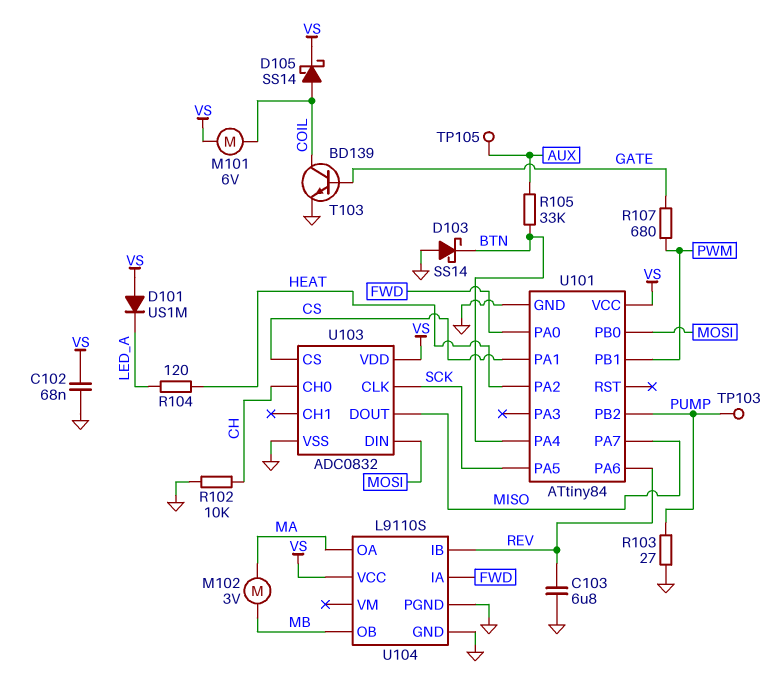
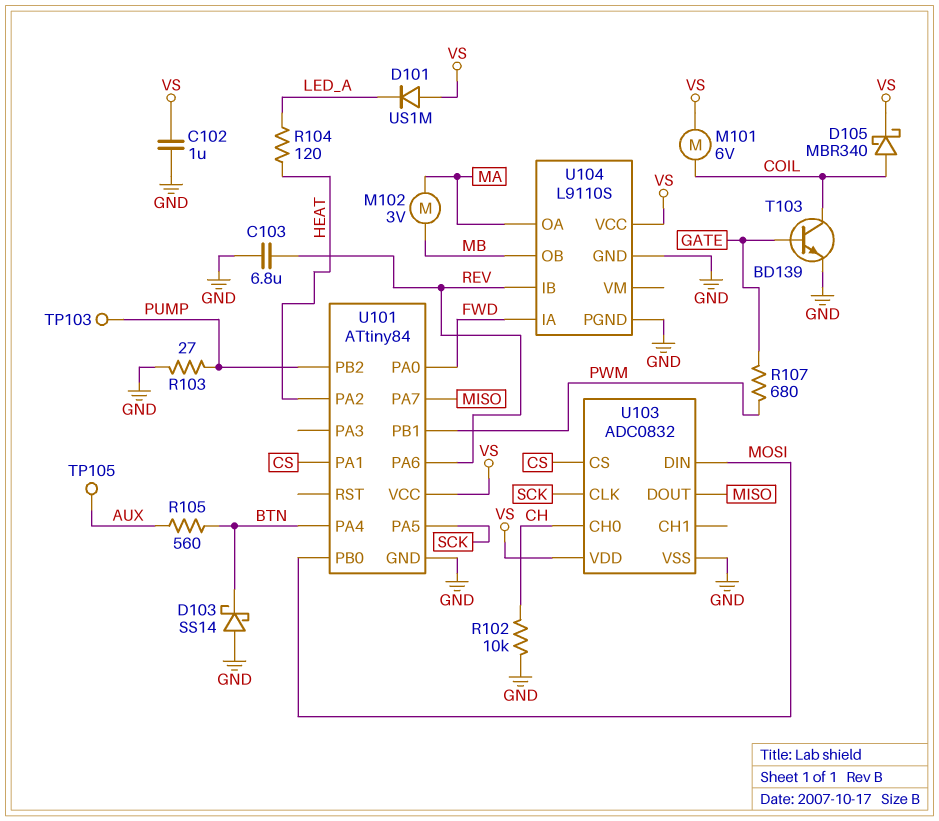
C102: 68nF (GND, VS) -> 1uF (GND, VS)
D105: schottky SS14 (A COIL, K VS) -> schottky MBR340 (A COIL, K VS)
R105: 33k (AUX, BTN) -> 560 (AUX, BTN)

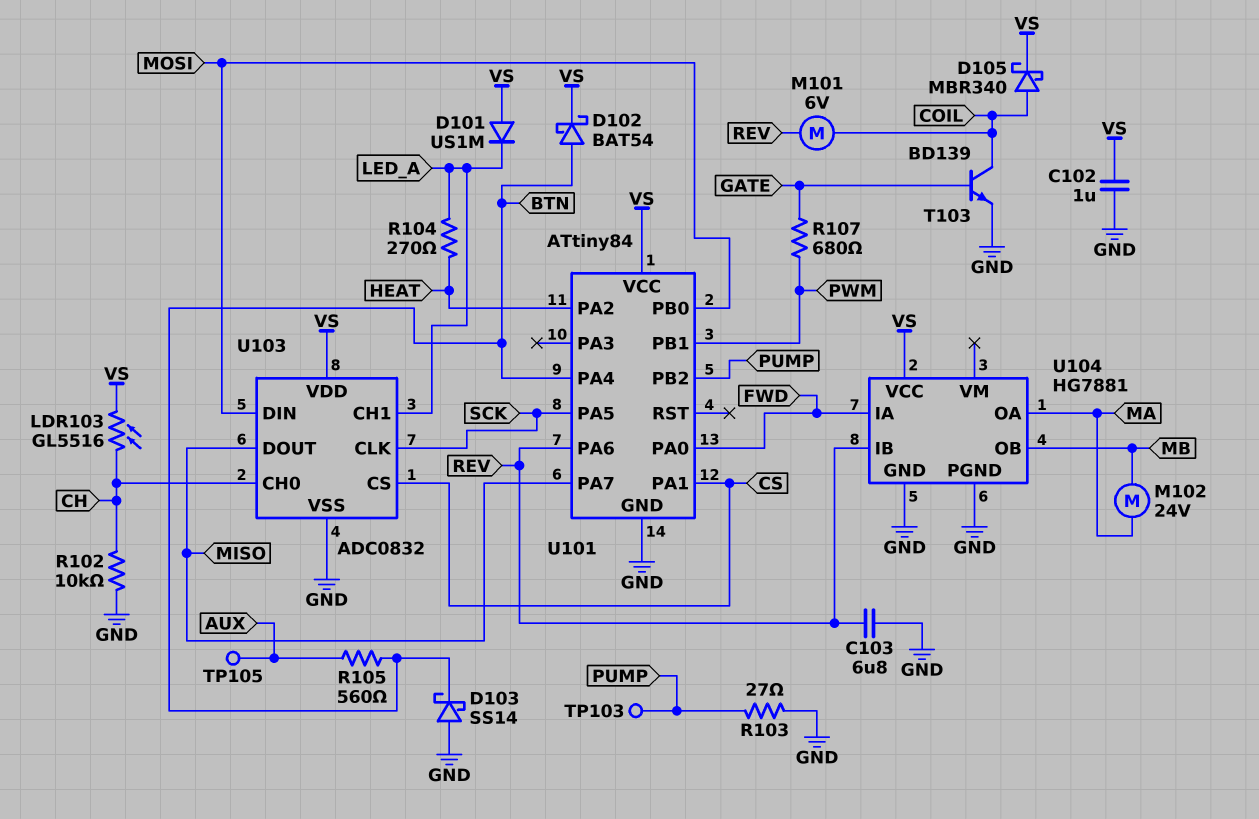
D102: none -> schottky BAT54 (A BTN, K VS)
LDR103: none -> GL5516 (CH, VS)
M101: motor 6V (COIL, VS) -> motor 6V (COIL, REV)
M102: motor 3V (MA, MB) -> motor 24V (MA, MB)
R104: 120 (HEAT, LED_A) -> 270 (HEAT, LED_A)
U103 pin CH1: none -> LED_A
U104: L9110S -> HG7881

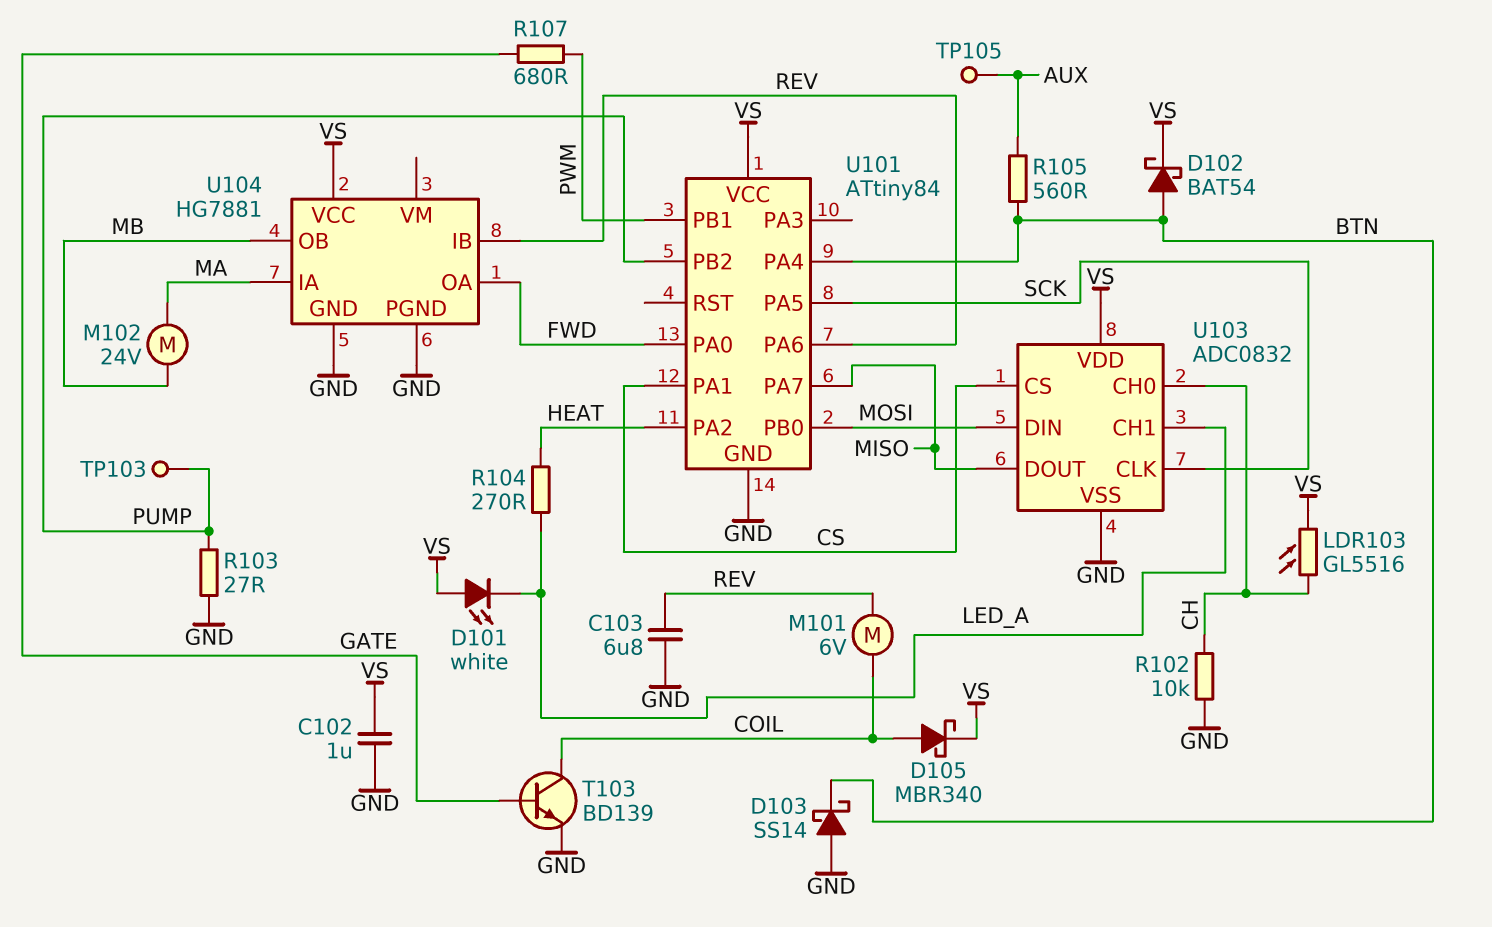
D101: diode US1M (A VS, K LED_A) -> LED white (A VS, K LED_A)
U104 pin IA: FWD -> MA
U104 pin OA: MA -> FWD

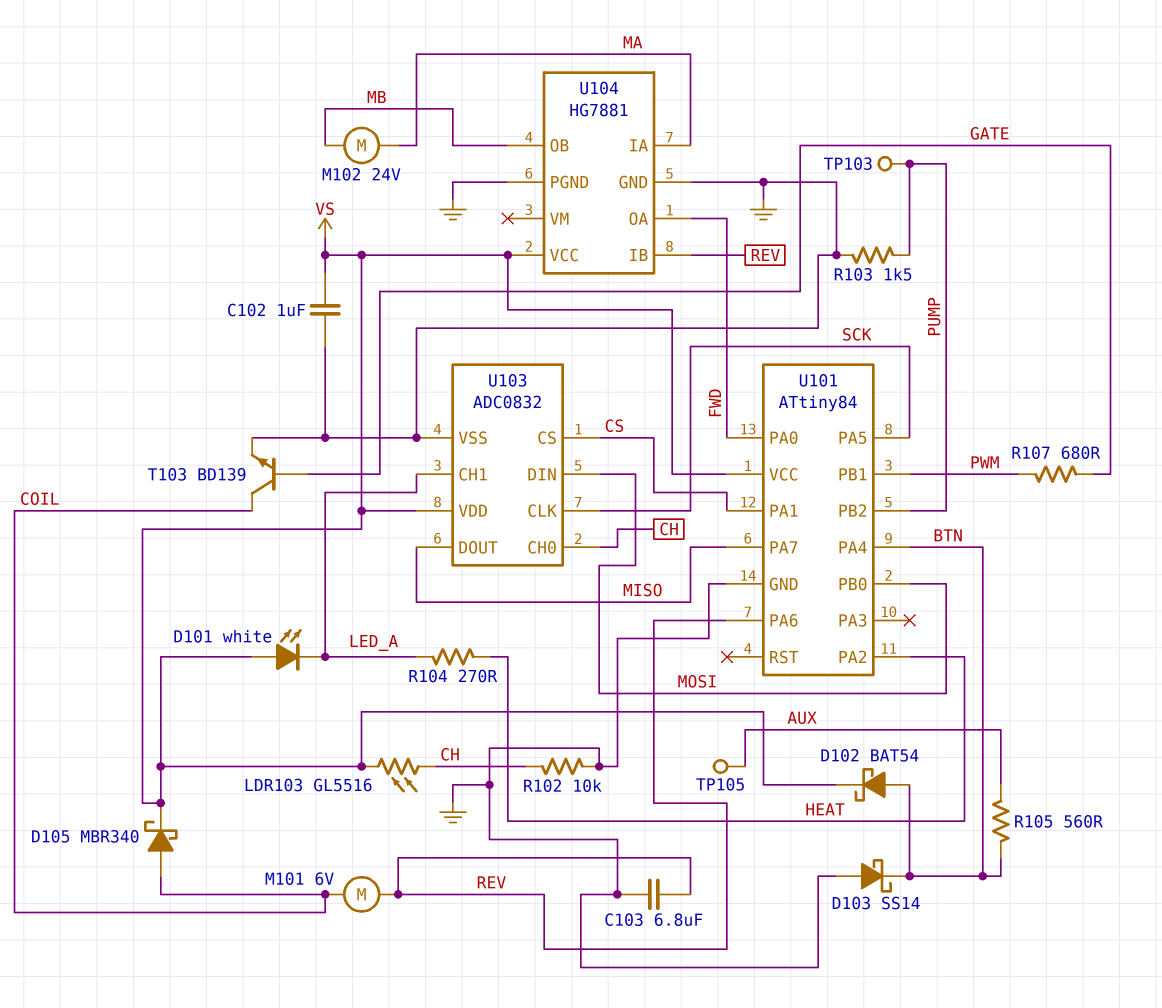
R103: 27 (GND, PUMP) -> 1.5k (GND, PUMP)

